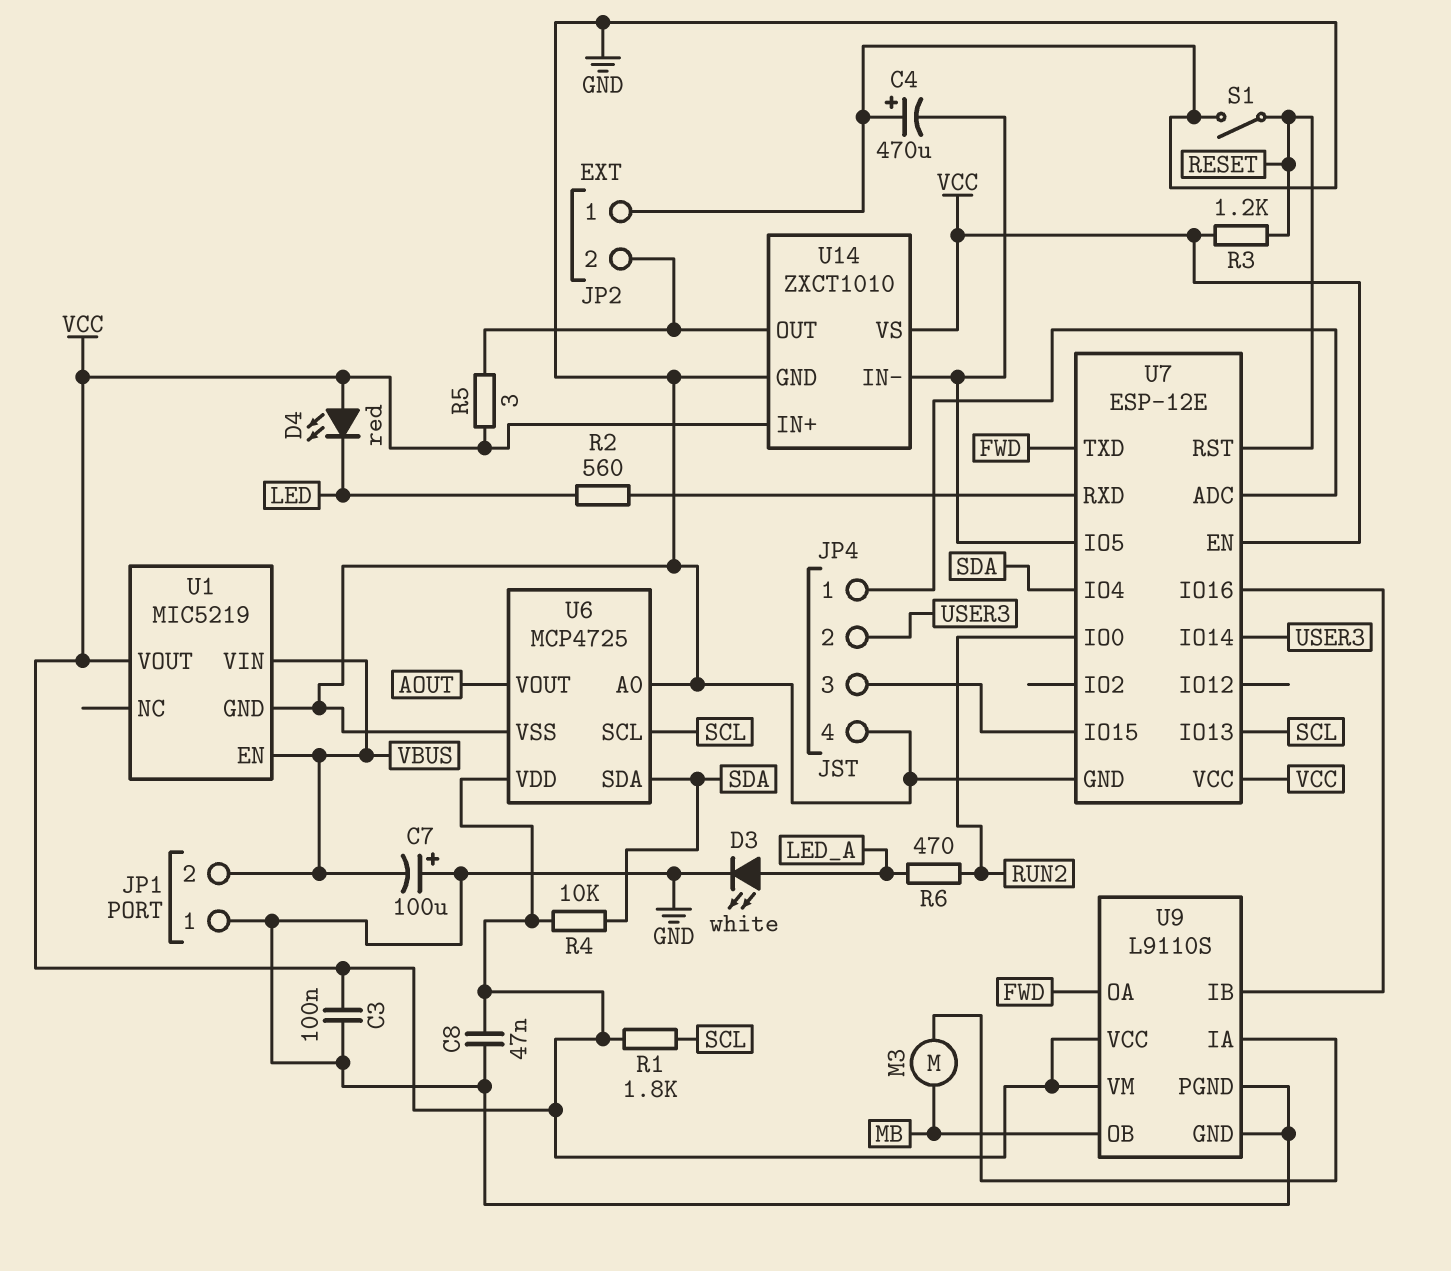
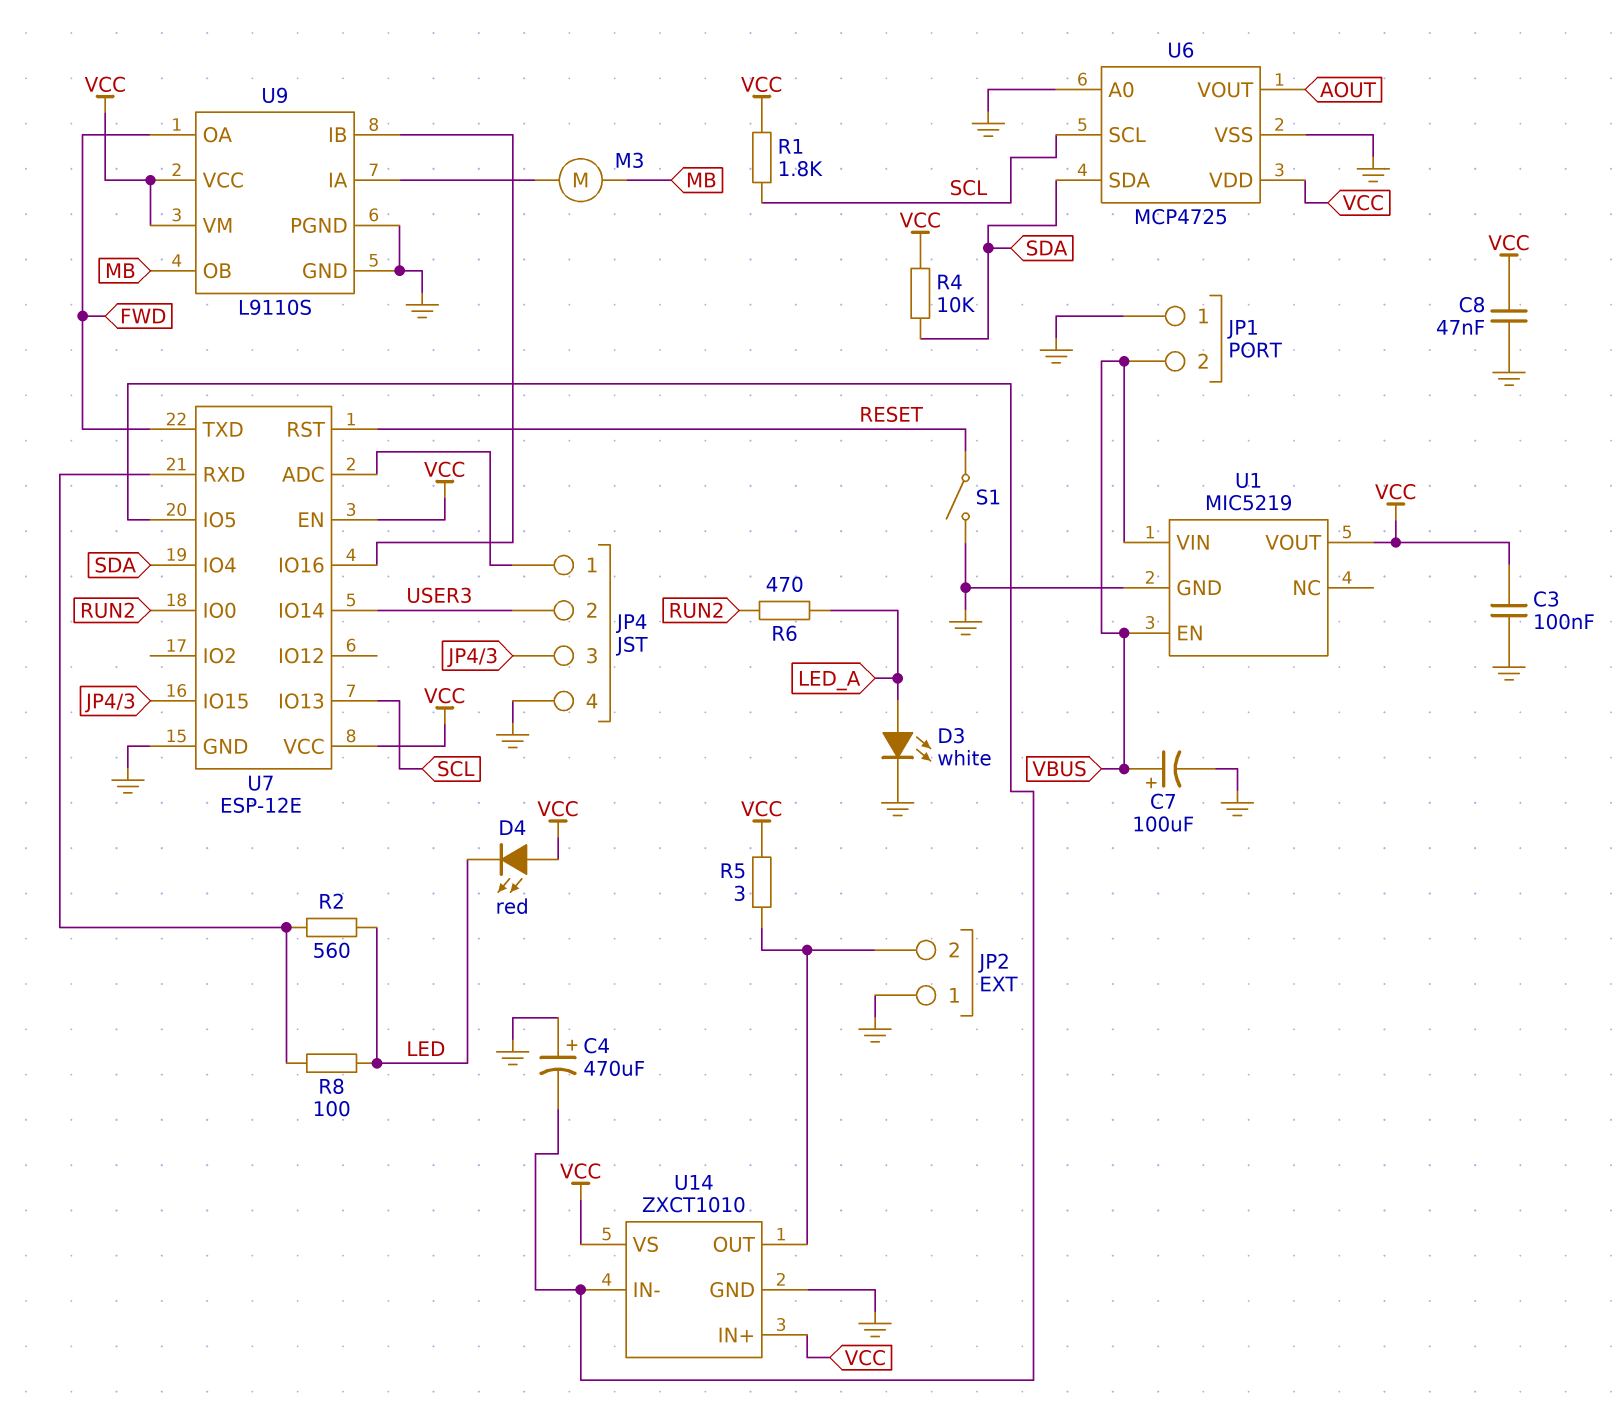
C7: 100uF (plus GND, minus VBUS) -> 100uF (plus VBUS, minus GND)
R3: 1.2k (RESET, VCC) -> none
R8: none -> 100 (LED, U7/RXD)

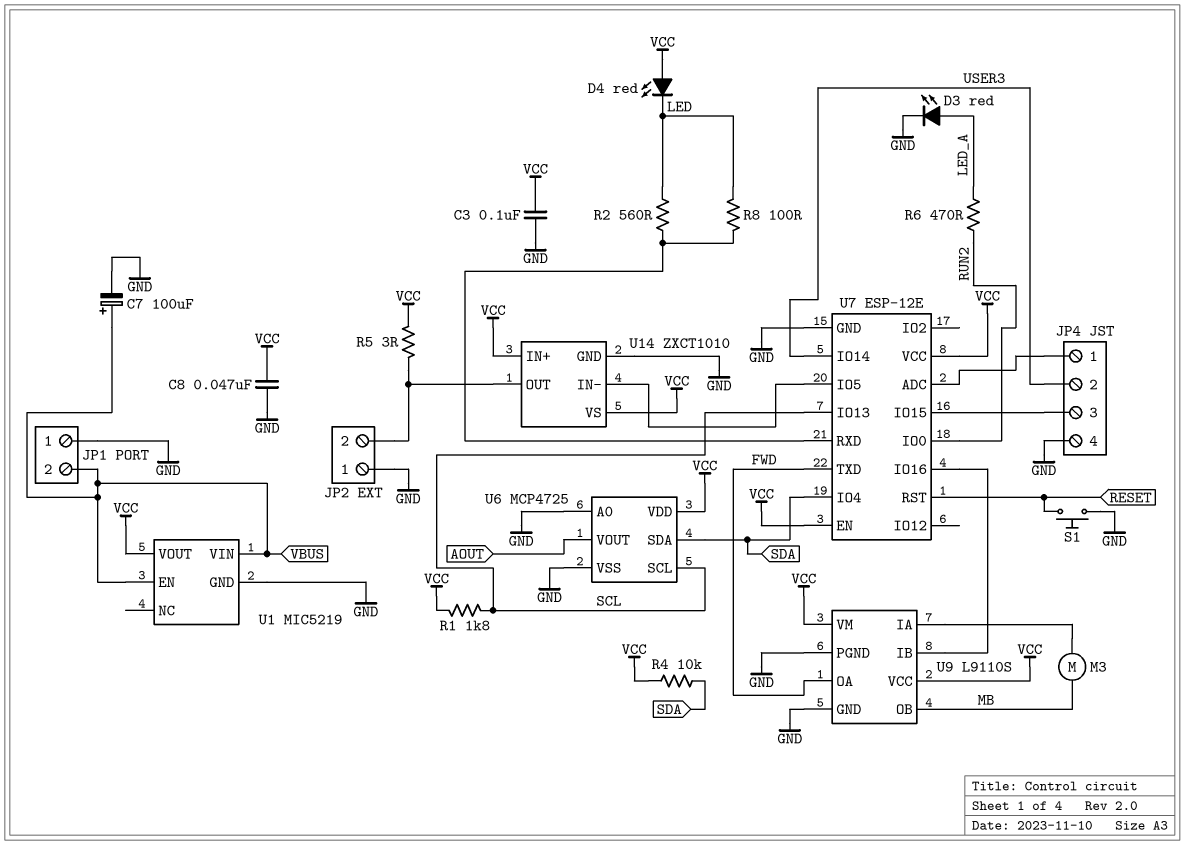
C4: 470uF (plus GND, minus U7/IO5) -> none
D3: LED white (A LED_A, K GND) -> LED red (A LED_A, K GND)
S1: switch (GND, RESET) -> button (GND, RESET)

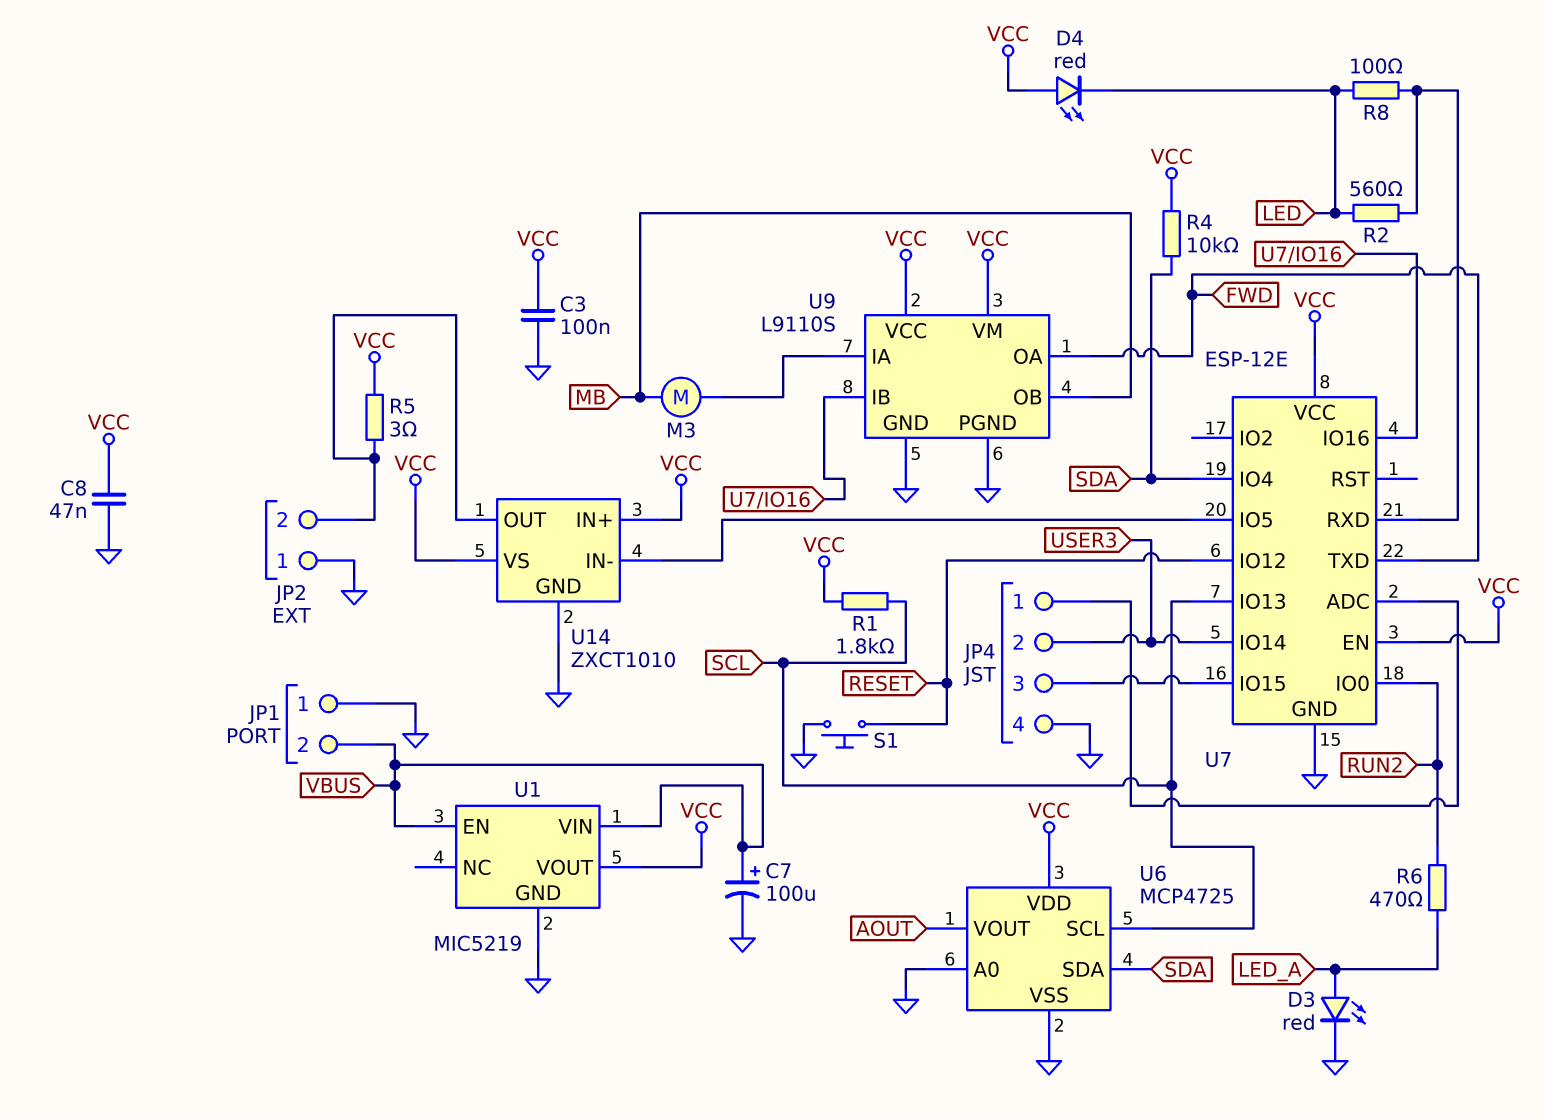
U7 pin IO12: none -> RESET
U7 pin RST: RESET -> none

